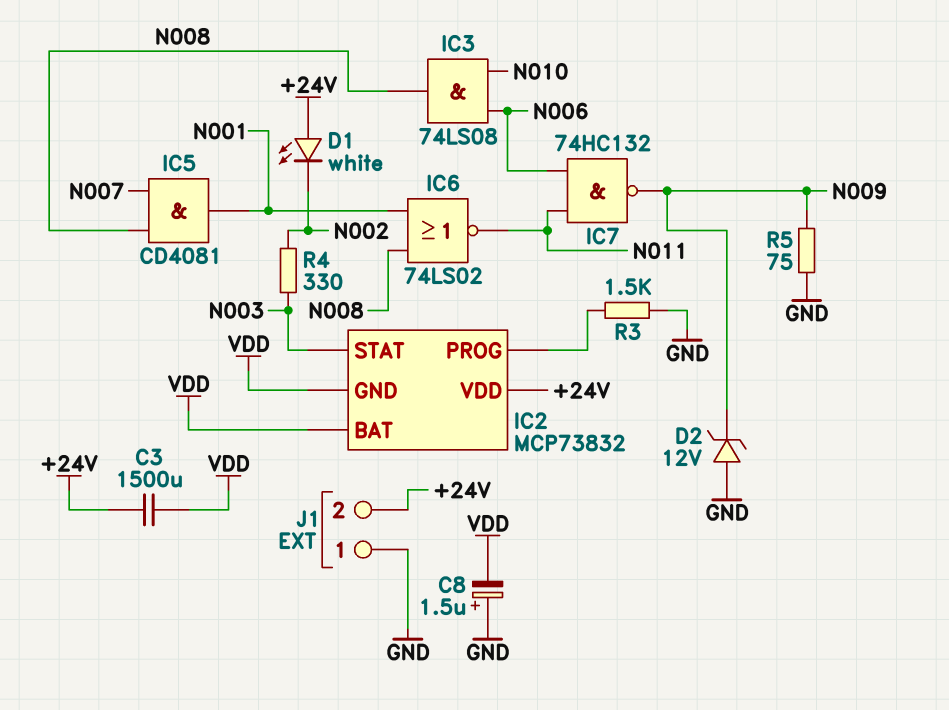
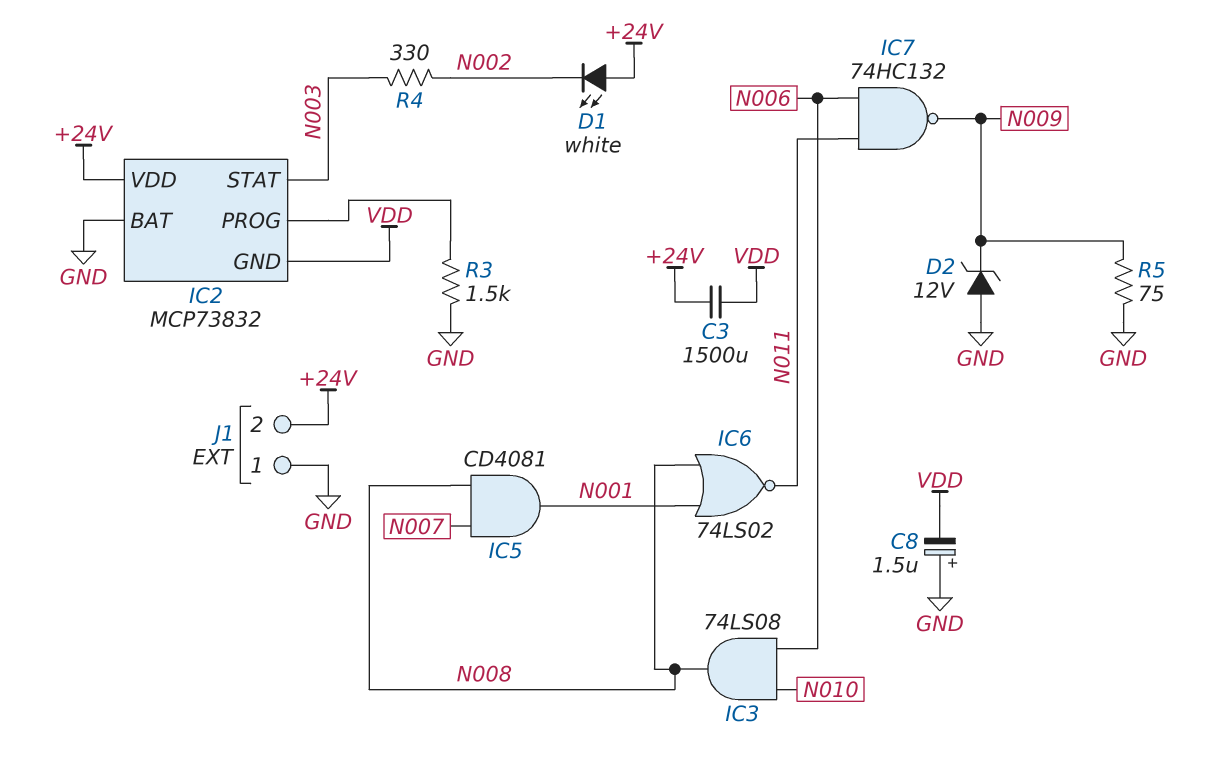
IC2 pin BAT: VDD -> GND

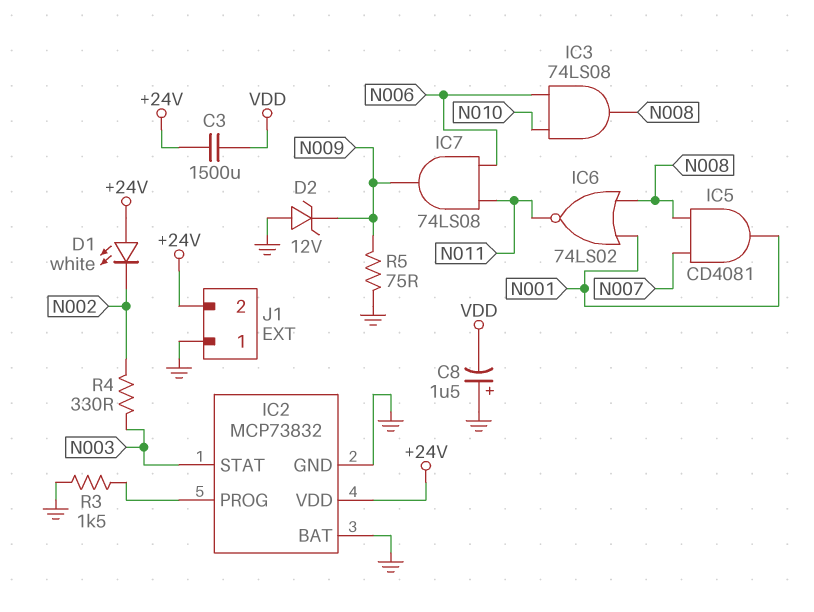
IC2 pin GND: VDD -> GND
IC7: NAND 74HC132 (in N006, in N011, out N009) -> AND 74LS08 (in N006, in N011, out N009)

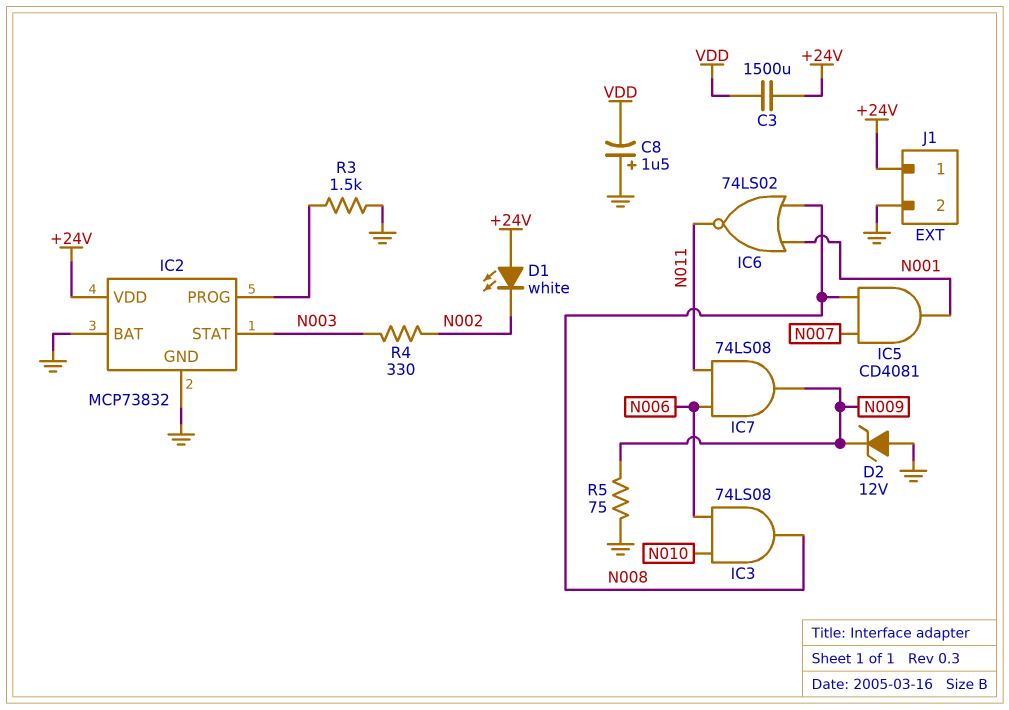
J1 pin 1: GND -> +24V
J1 pin 2: +24V -> GND

